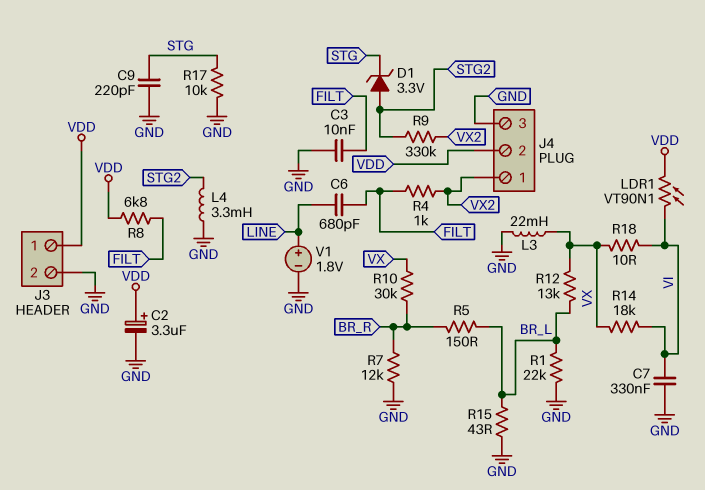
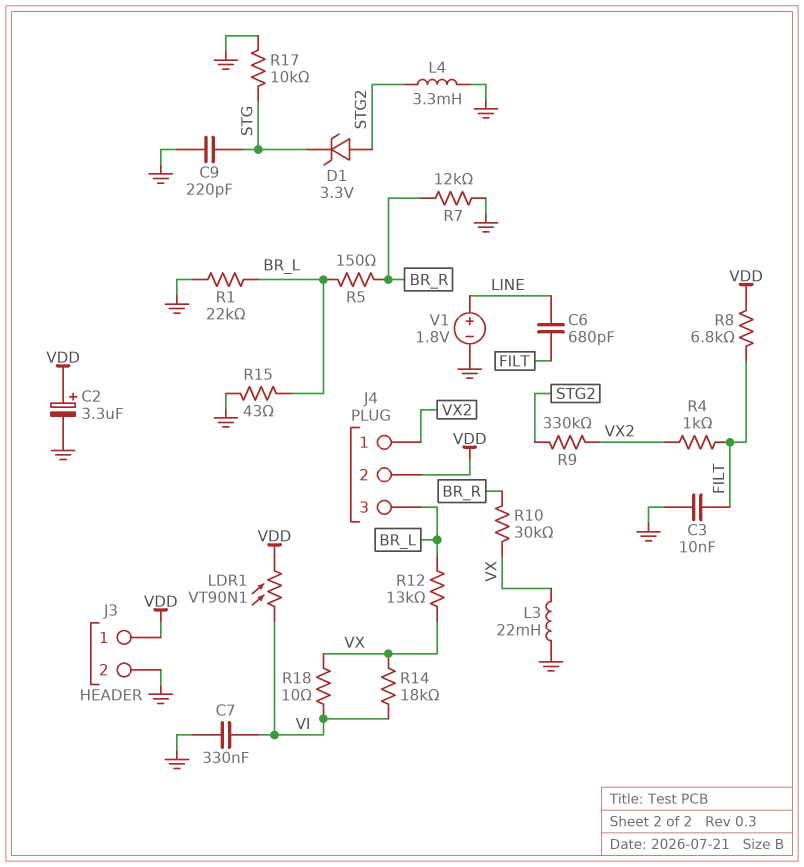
J4 pin 3: GND -> BR_L

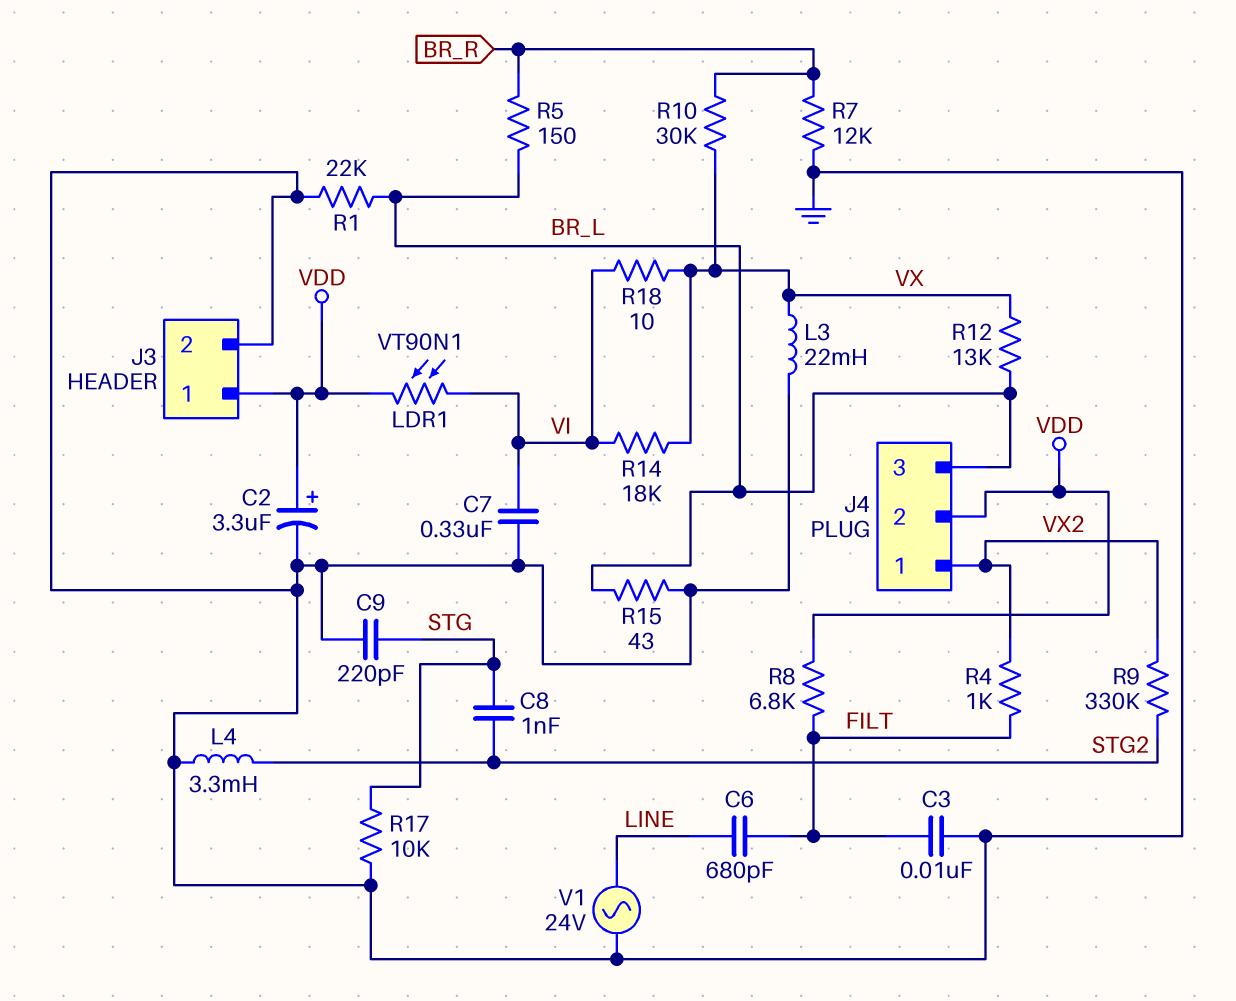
C8: none -> 1nF (STG, STG2)
D1: zener 3.3V (A STG2, K STG) -> none
V1: 1.8V (plus LINE, minus GND) -> AC 24V (GND, LINE)

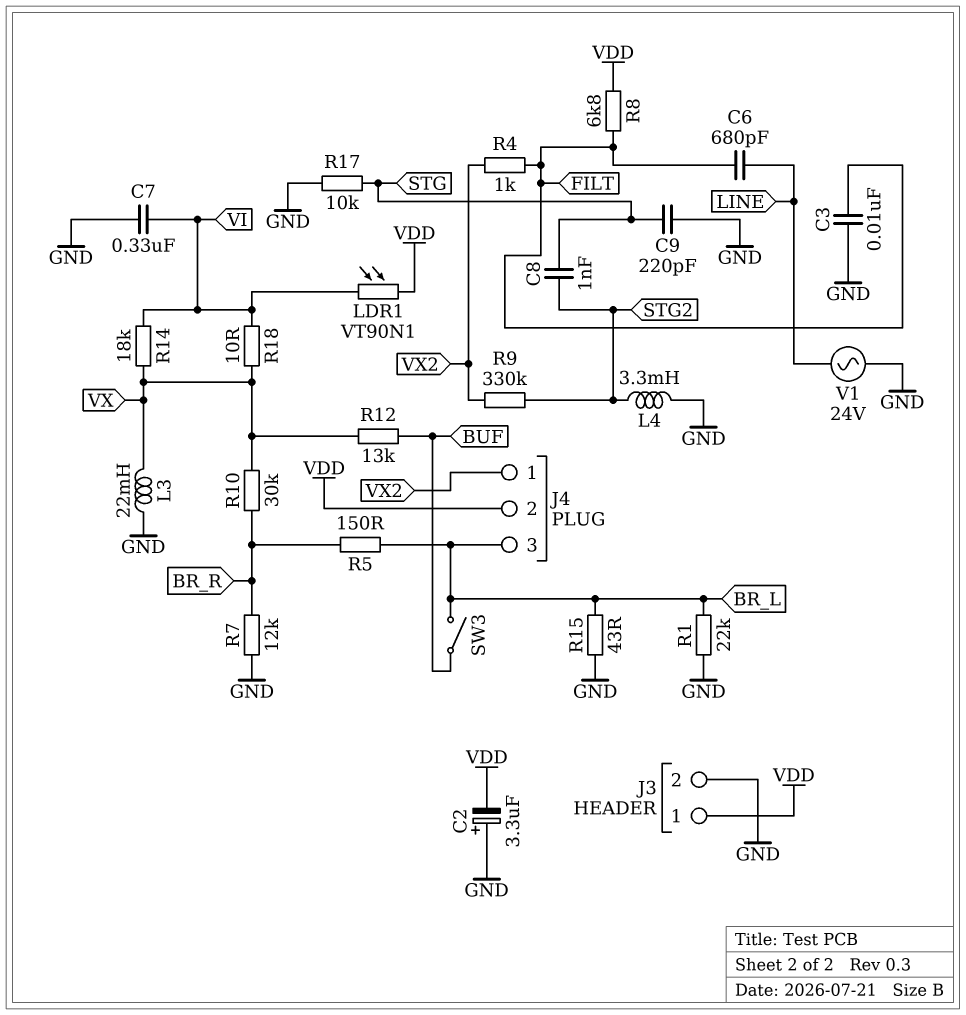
C2: 3.3uF (plus VDD, minus GND) -> 3.3uF (plus GND, minus VDD)
R12: 13k (BR_L, VX) -> 13k (BUF, VX)
SW3: none -> switch (BR_L, BUF)

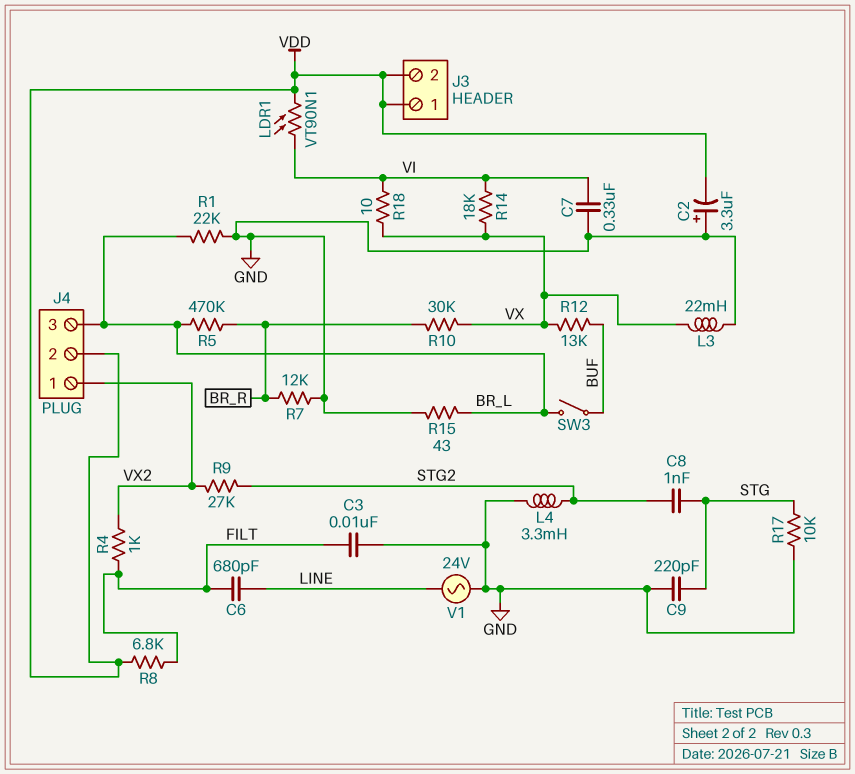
J3 pin 2: GND -> VDD
R5: 150 (BR_L, BR_R) -> 470k (BR_L, BR_R)
R9: 330k (STG2, VX2) -> 27k (STG2, VX2)

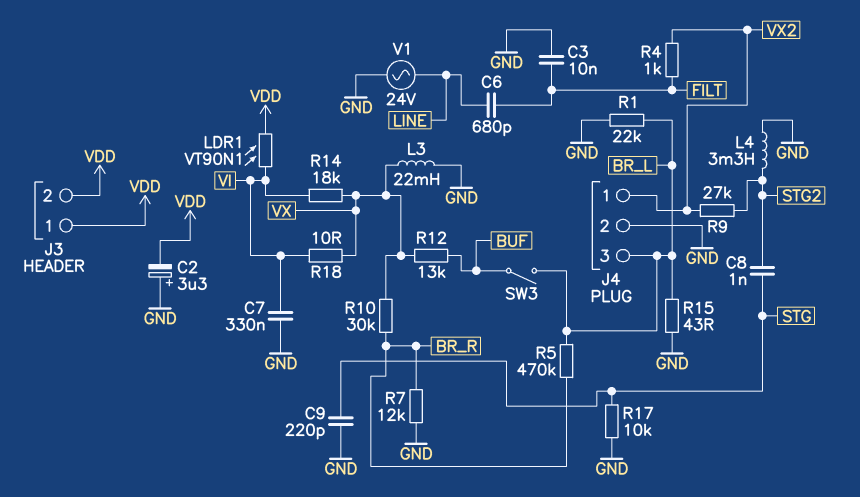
J4 pin 2: VDD -> GND
R8: 6.8k (FILT, VDD) -> none

